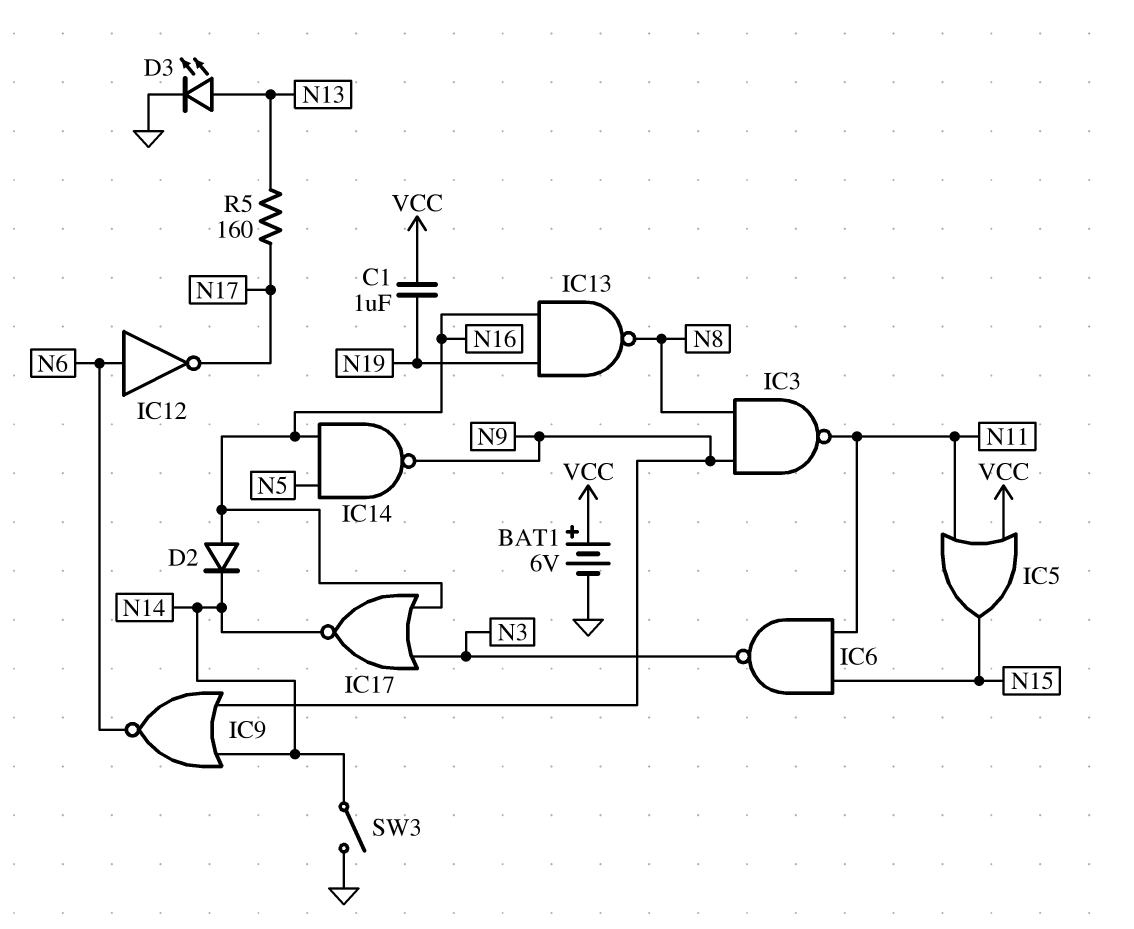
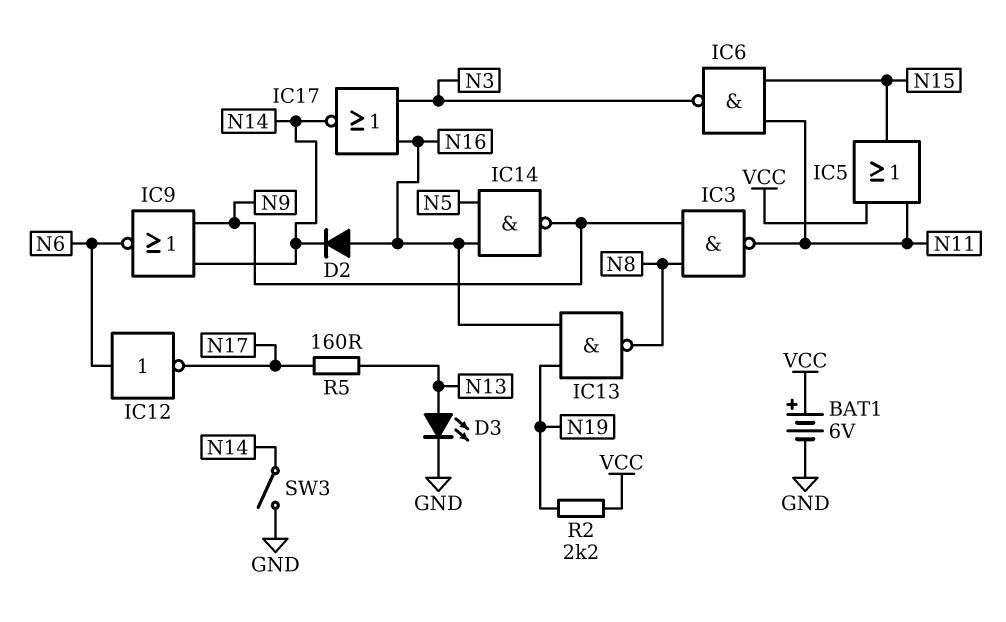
C1: 1uF (N19, VCC) -> none
R2: none -> 2.2k (N19, VCC)

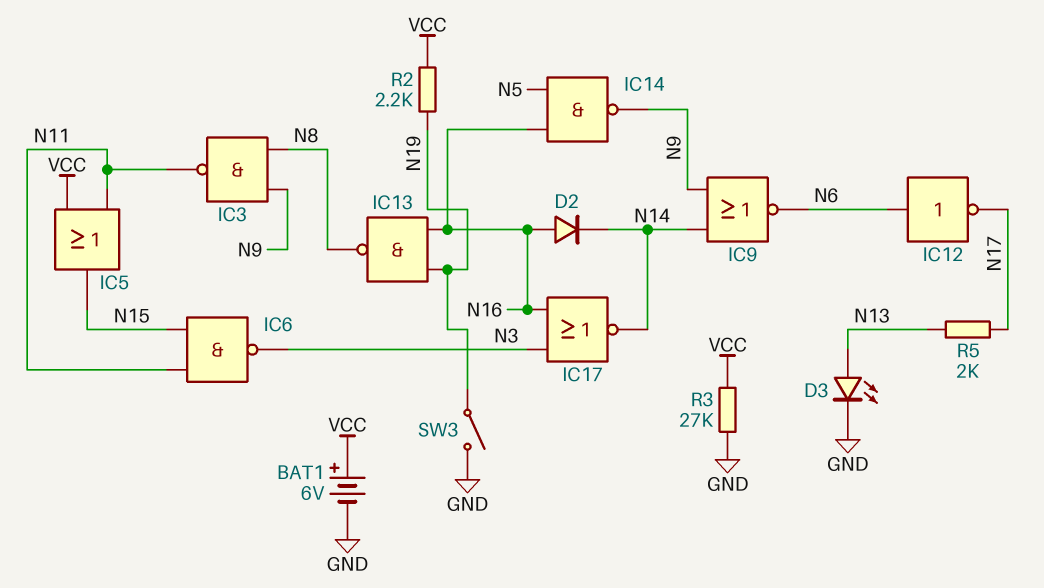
R3: none -> 27k (GND, VCC)
R5: 160 (N13, N17) -> 2k (N13, N17)
SW3: switch (GND, N14) -> switch (GND, N19)

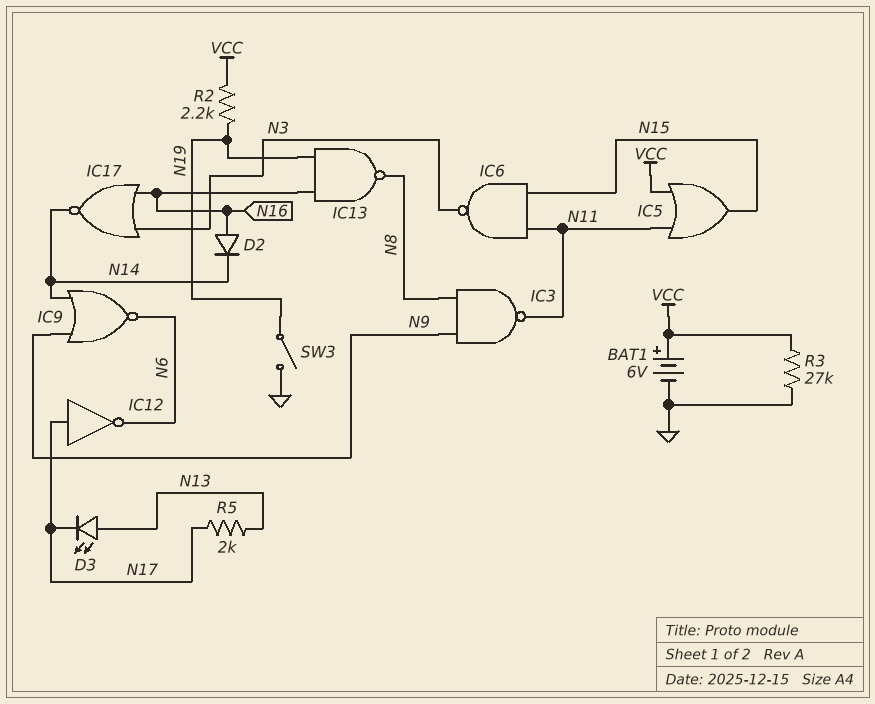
D3: LED (A N13, K GND) -> LED (A N13, K N17)
IC12: NOT (in N6, out N17) -> NOT (in N17, out N6)
IC14: NAND (in N5, in N16, out N9) -> none

